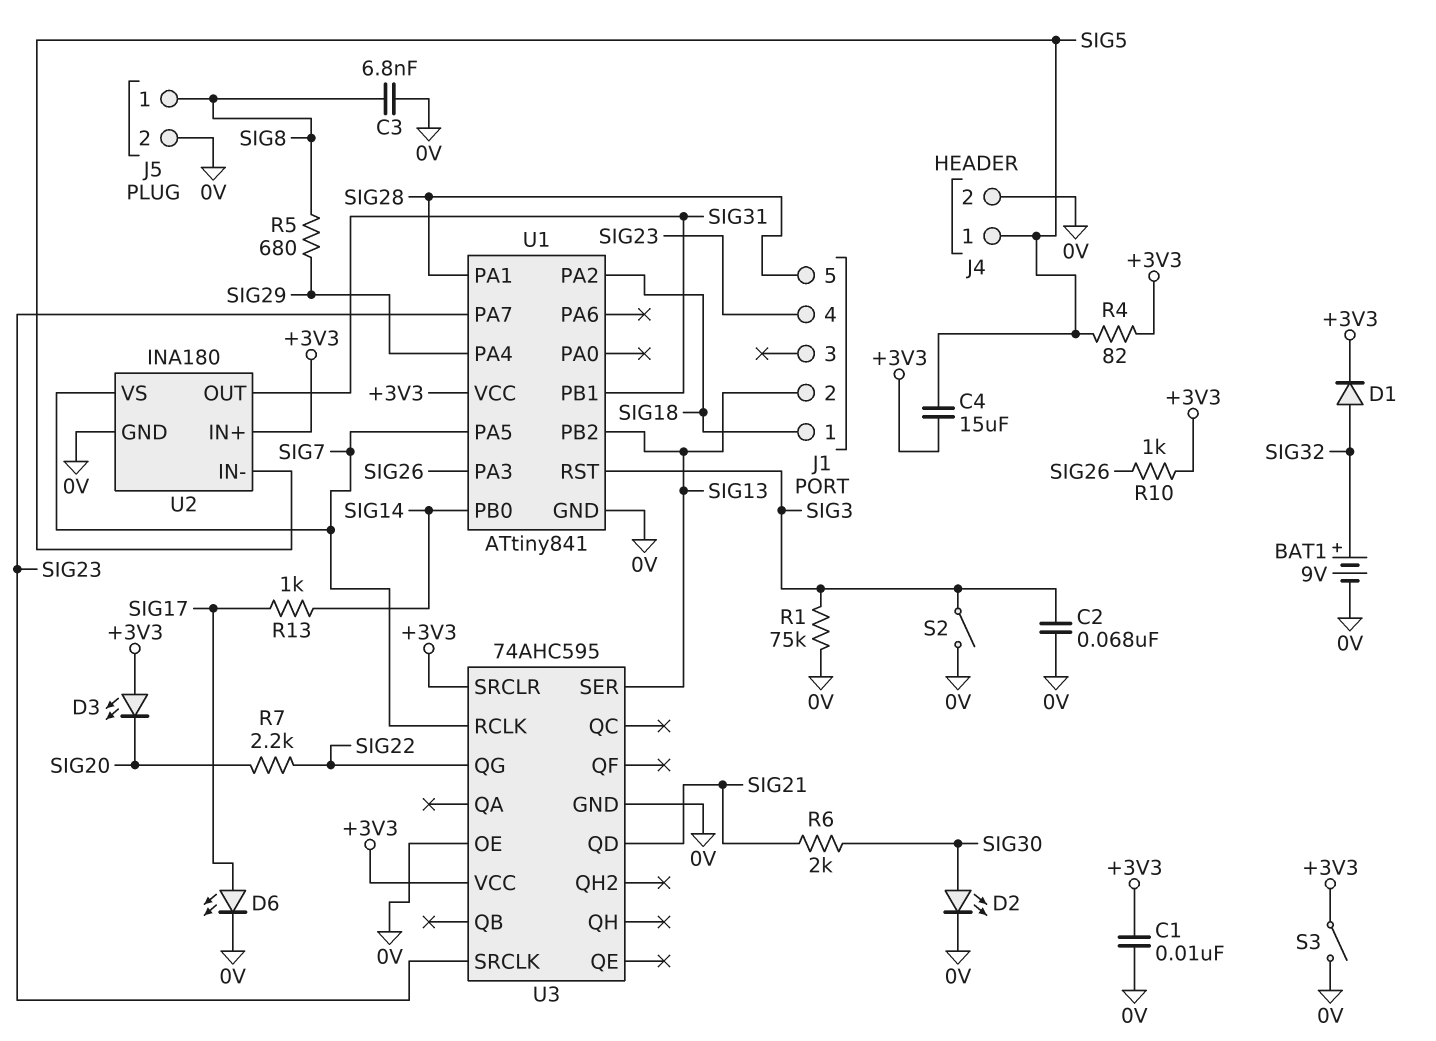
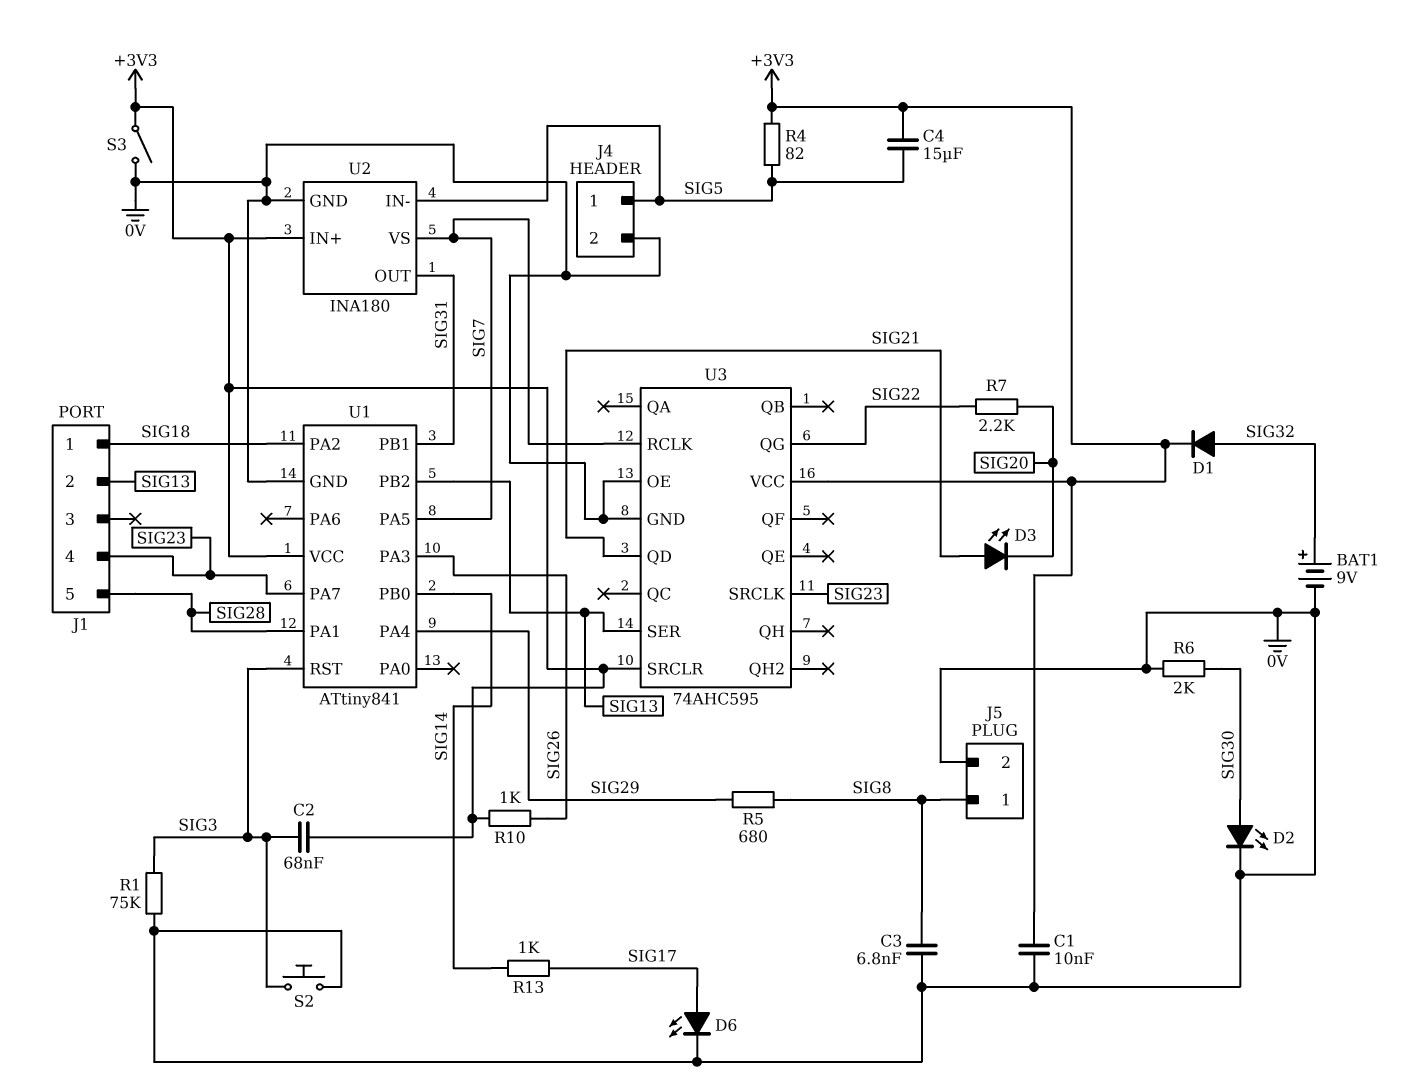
C2: 68nF (0V, SIG3) -> 68nF (+3V3, SIG3)
D3: LED (A +3V3, K SIG20) -> LED (A SIG21, K SIG20)
R6: 2k (SIG21, SIG30) -> 2k (0V, SIG30)
S2: switch (0V, SIG3) -> button (0V, SIG3)

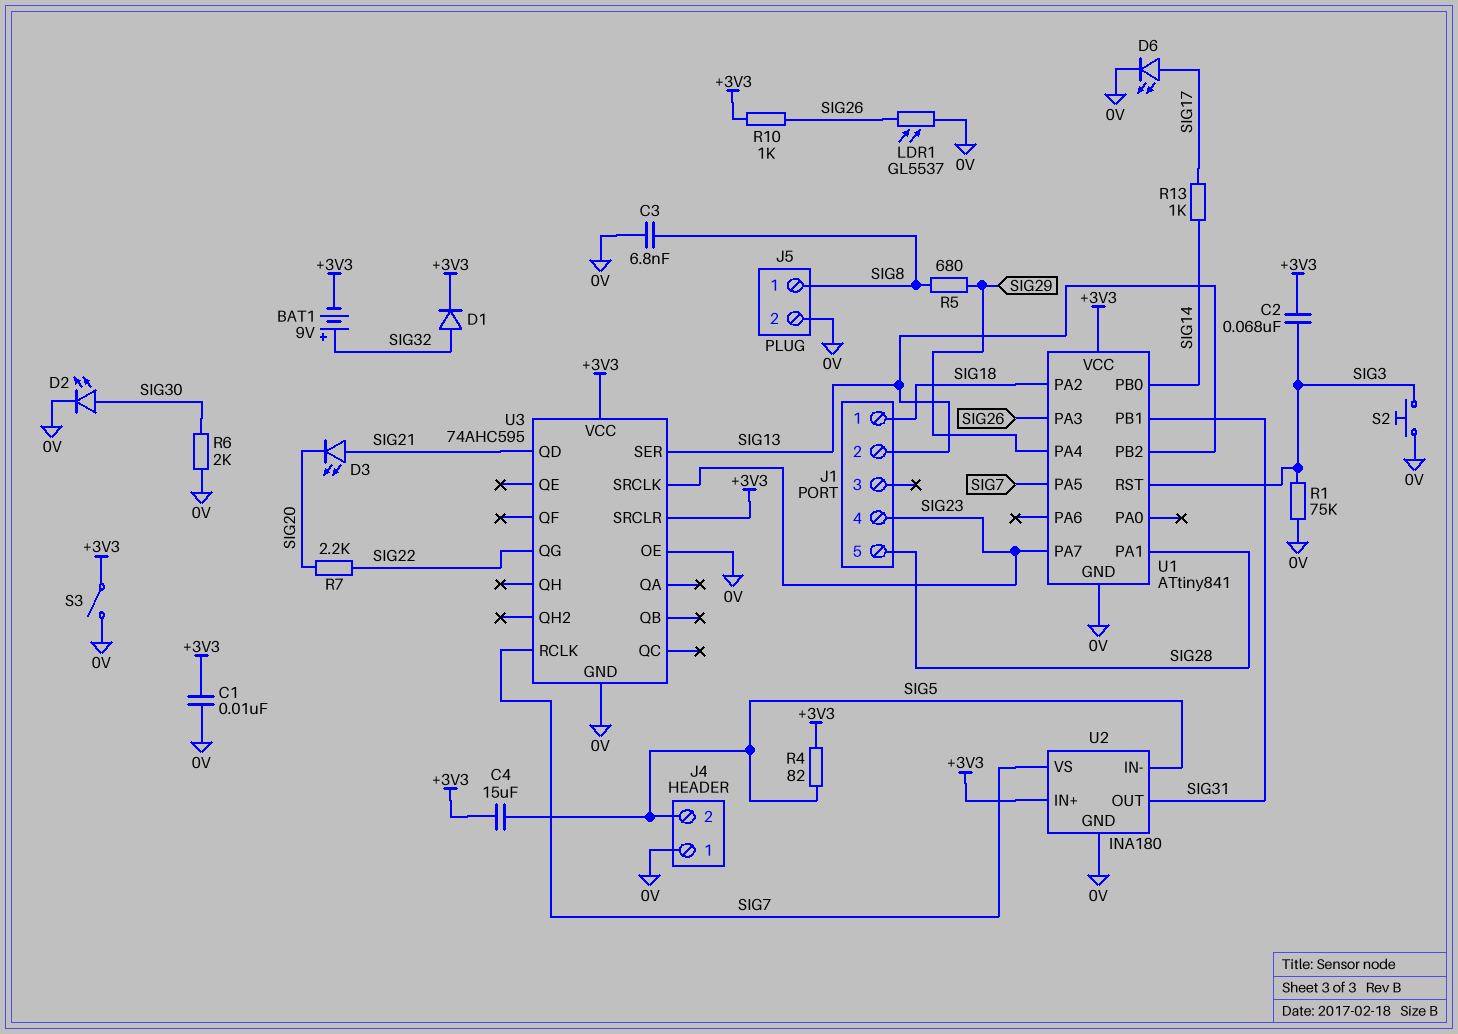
BAT1: 9V (plus SIG32, minus 0V) -> 9V (plus SIG32, minus +3V3)
J4 pin 1: SIG5 -> 0V
J4 pin 2: 0V -> SIG5
LDR1: none -> GL5537 (0V, SIG26)

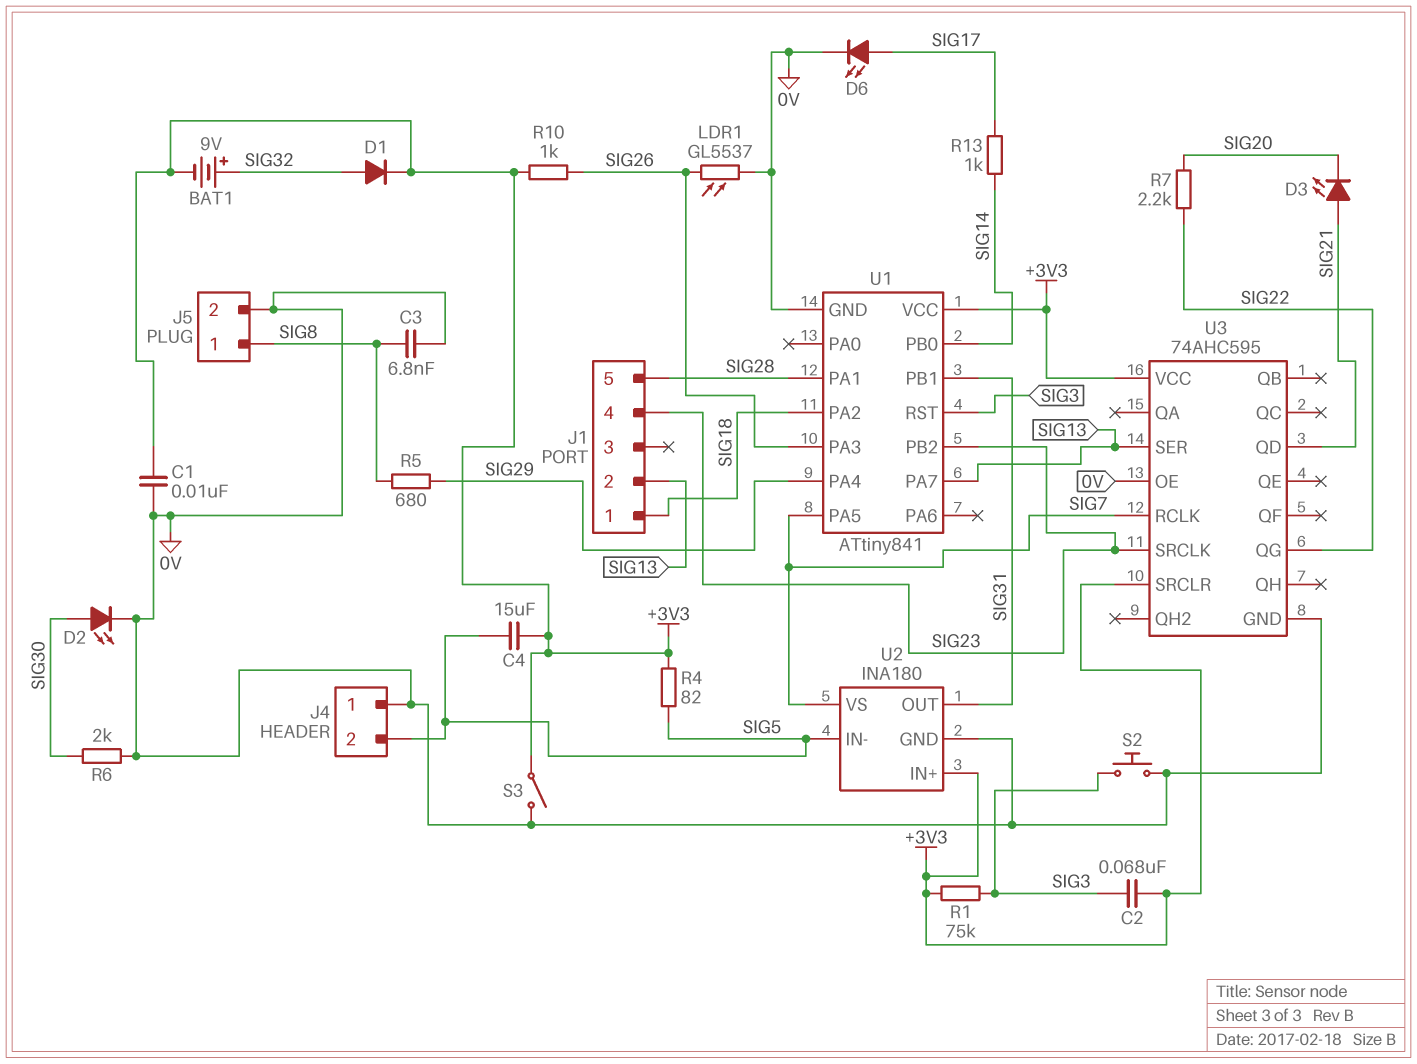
R1: 75k (0V, SIG3) -> 75k (+3V3, SIG3)
U1 pin PA7: SIG23 -> SIG13
U1 pin PB2: SIG13 -> SIG23

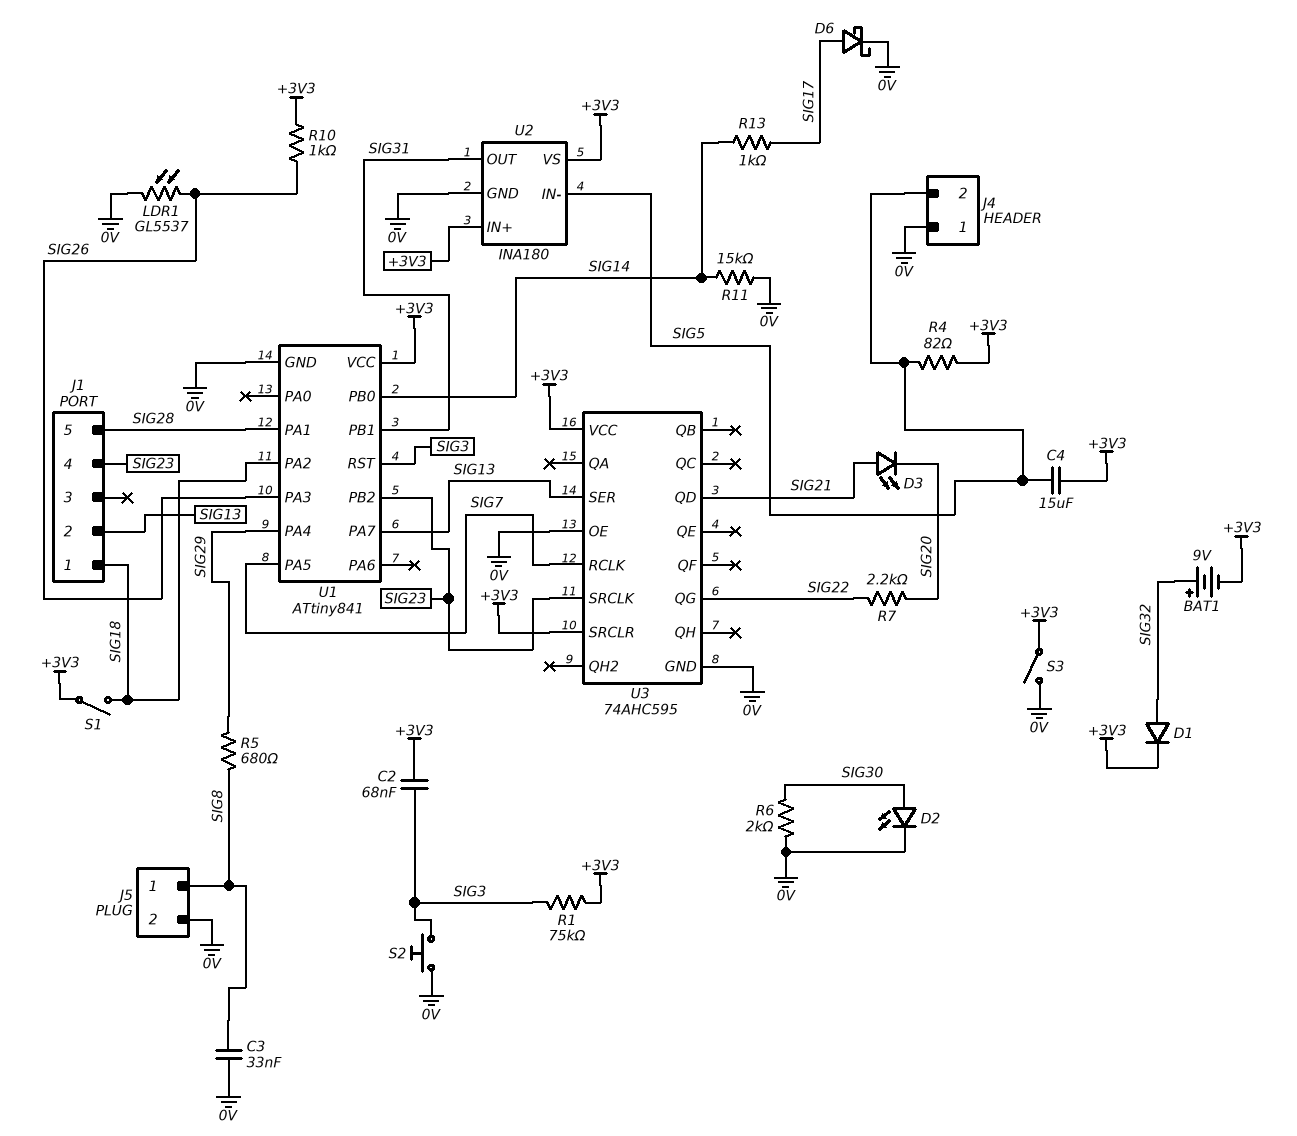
C1: 10nF (+3V3, 0V) -> none
C3: 6.8nF (0V, SIG8) -> 33nF (0V, SIG8)
D6: LED (A SIG17, K 0V) -> schottky (A SIG17, K 0V)
R11: none -> 15k (0V, SIG14)
S1: none -> switch (+3V3, SIG18)
U2 pin VS: SIG7 -> +3V3

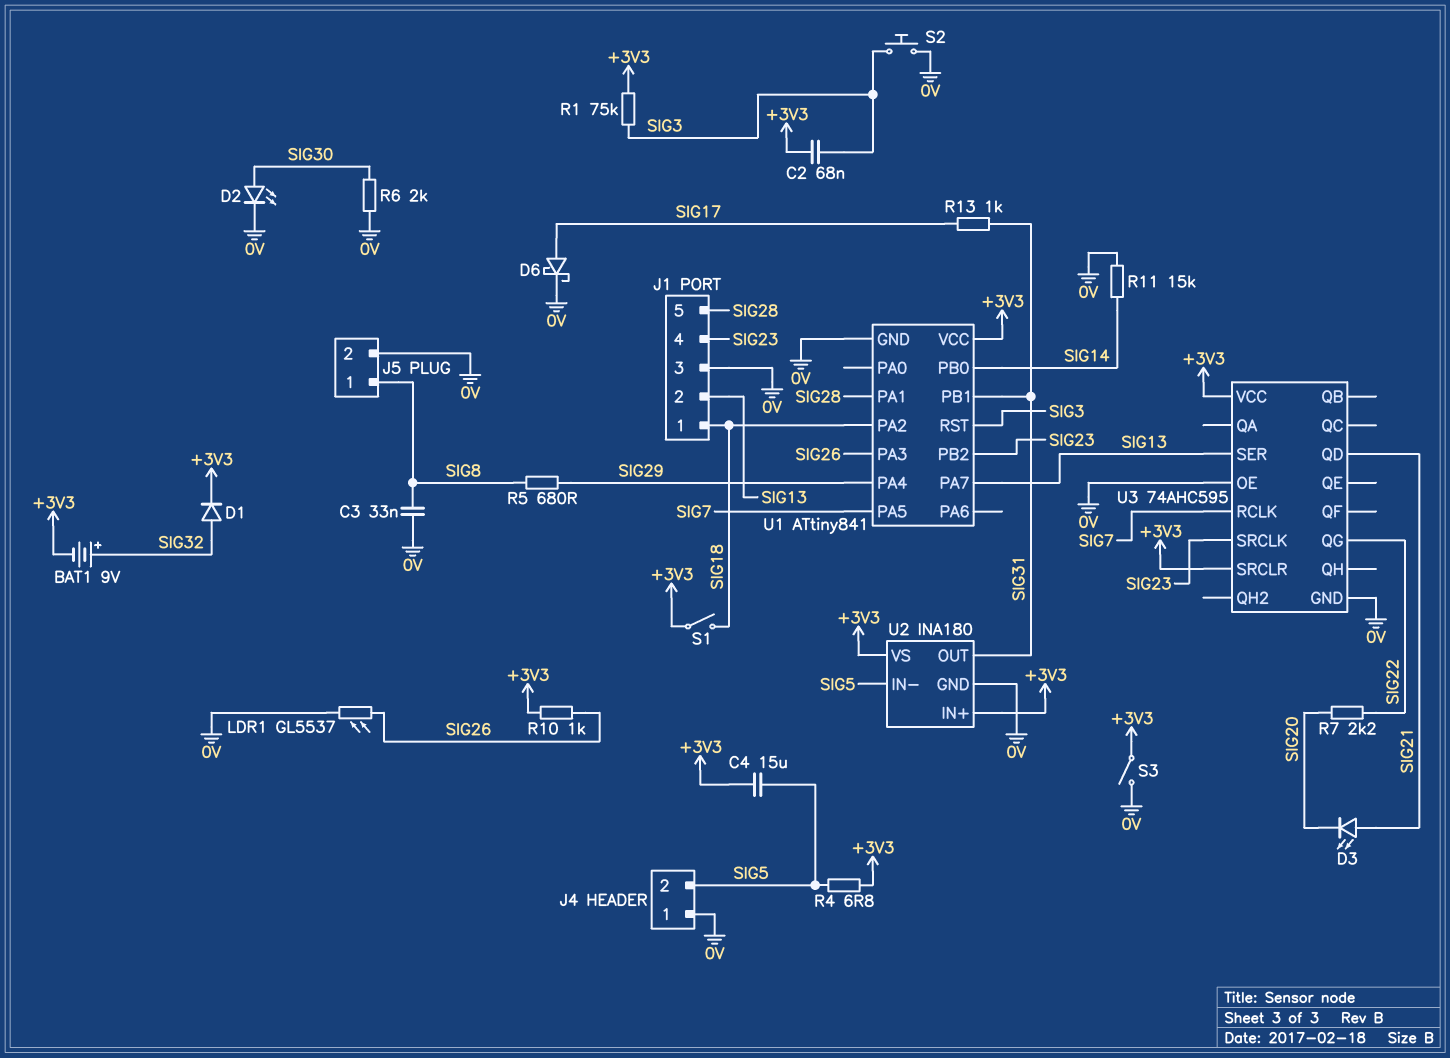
J1 pin 3: none -> 0V
R4: 82 (+3V3, SIG5) -> 6.8 (+3V3, SIG5)
R13: 1k (SIG14, SIG17) -> 1k (SIG17, SIG31)

